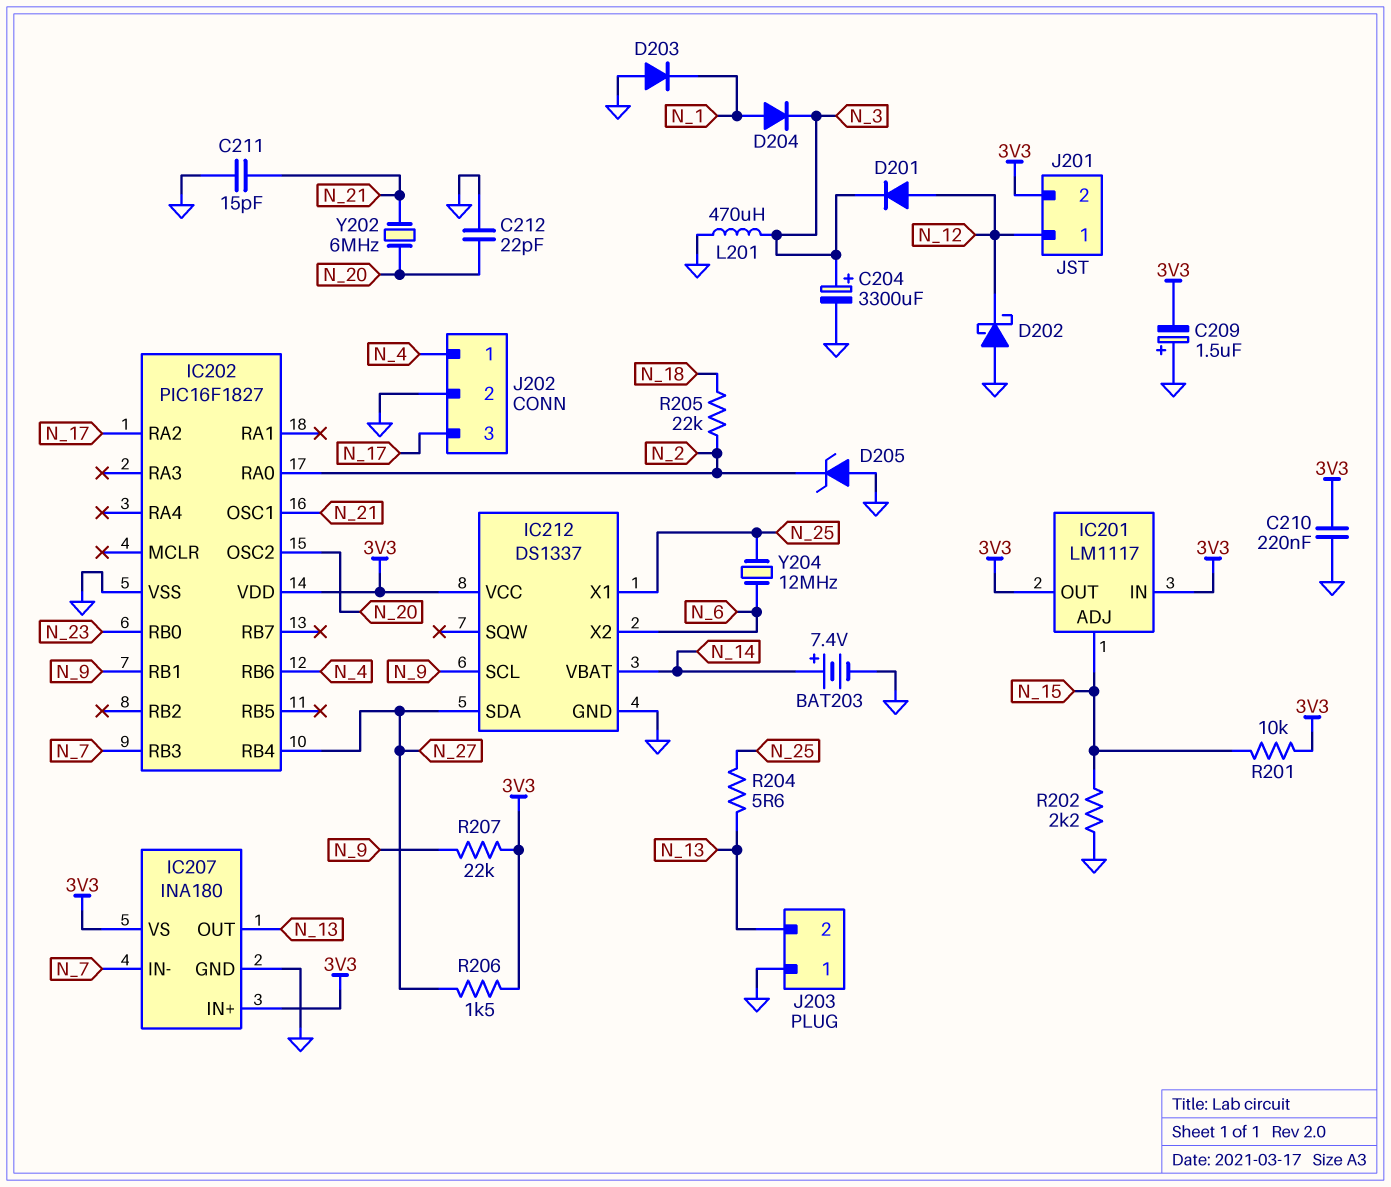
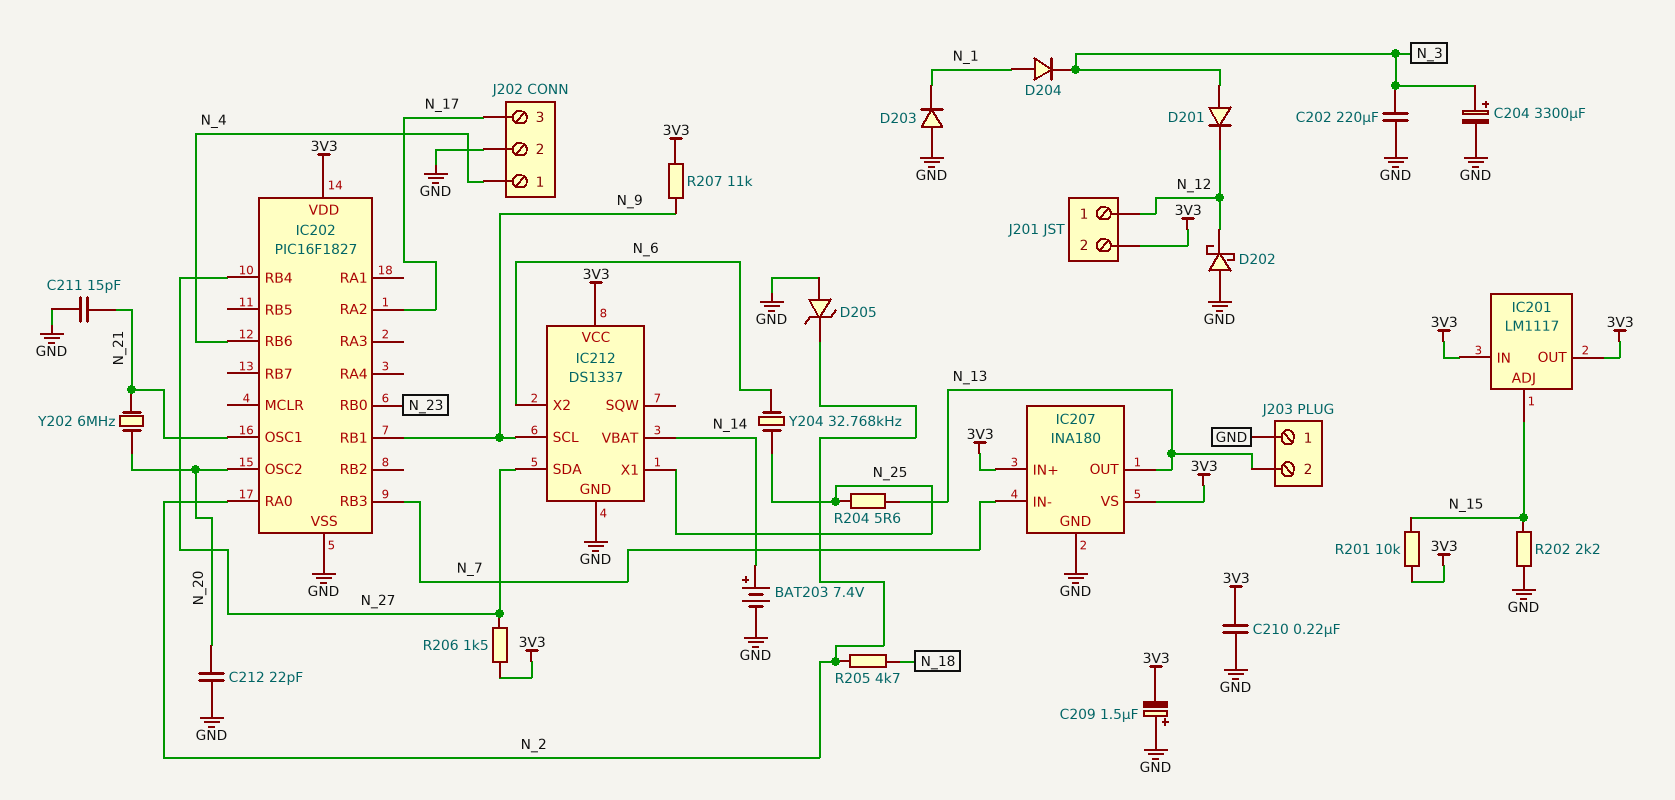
C202: none -> 220uF (GND, N_3)
D201: diode (A N_12, K N_3) -> diode (A N_3, K N_12)
L201: 470uH (GND, N_3) -> none
R205: 22k (N_2, N_18) -> 4.7k (N_2, N_18)
R207: 22k (3V3, N_9) -> 11k (3V3, N_9)
Y204: 12MHz (N_6, N_25) -> 32.768kHz (N_6, N_25)

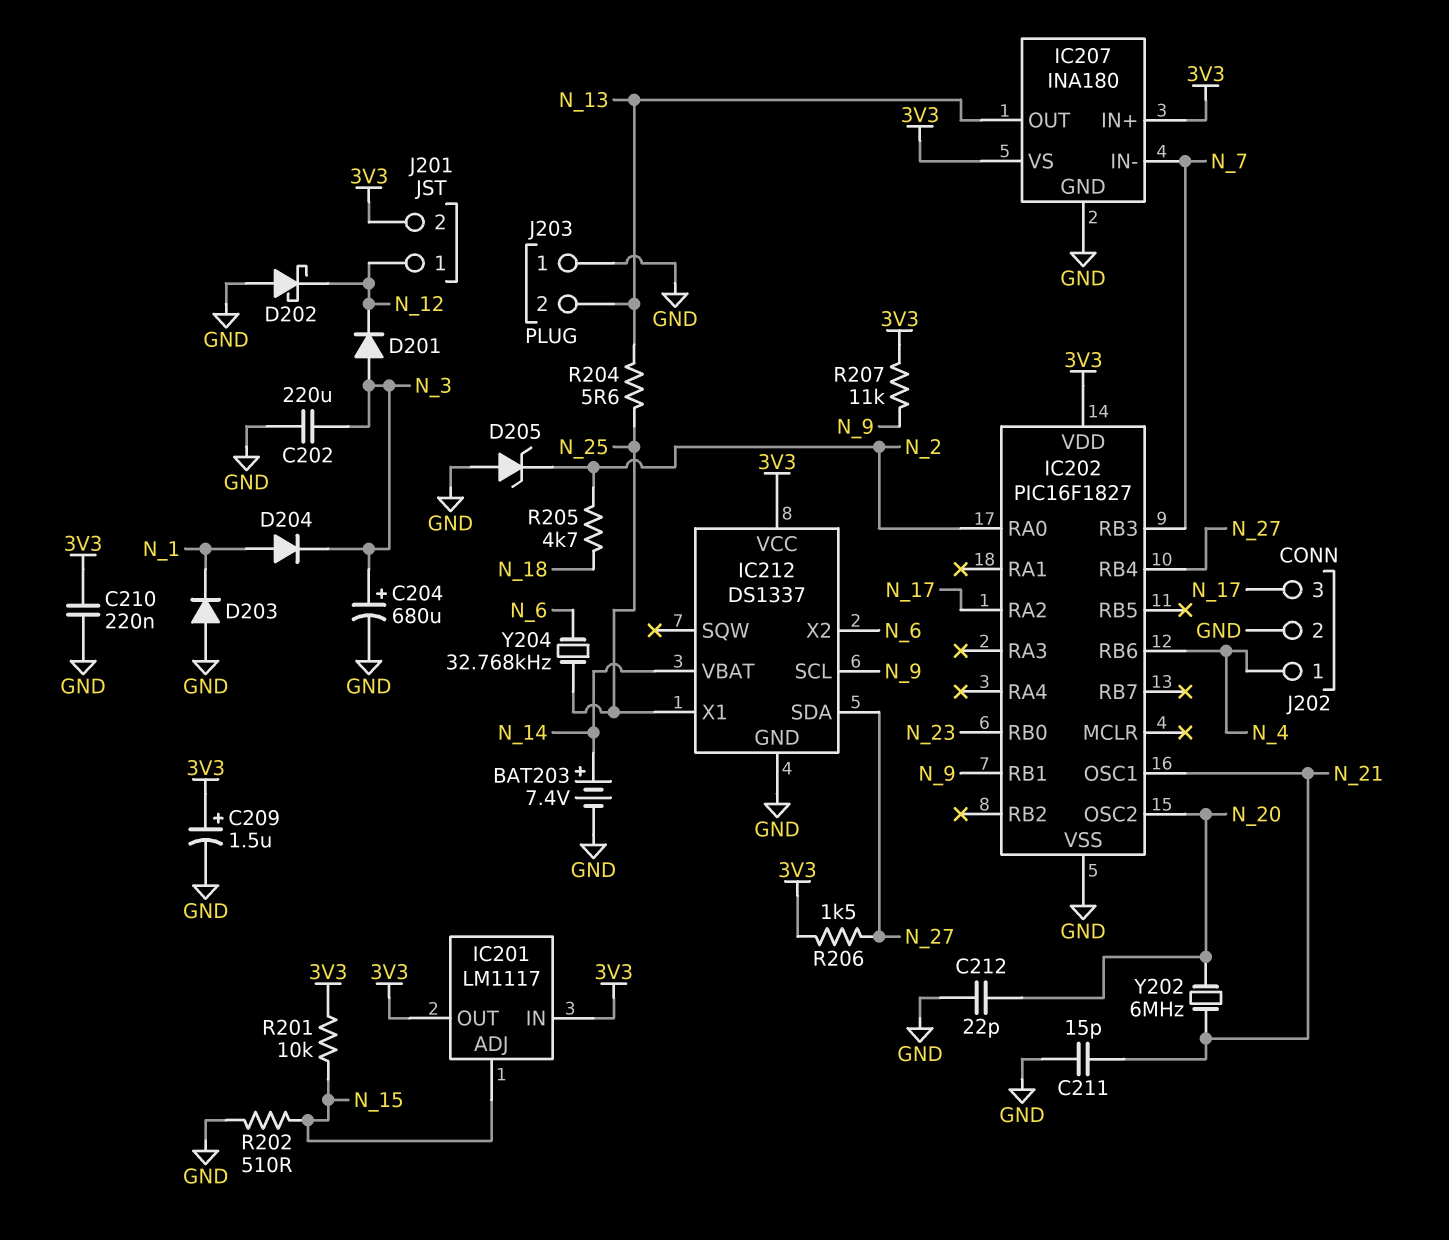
C204: 3300uF (plus N_3, minus GND) -> 680uF (plus N_3, minus GND)
C209: 1.5uF (plus GND, minus 3V3) -> 1.5uF (plus 3V3, minus GND)
R202: 2.2k (GND, N_15) -> 510 (GND, N_15)

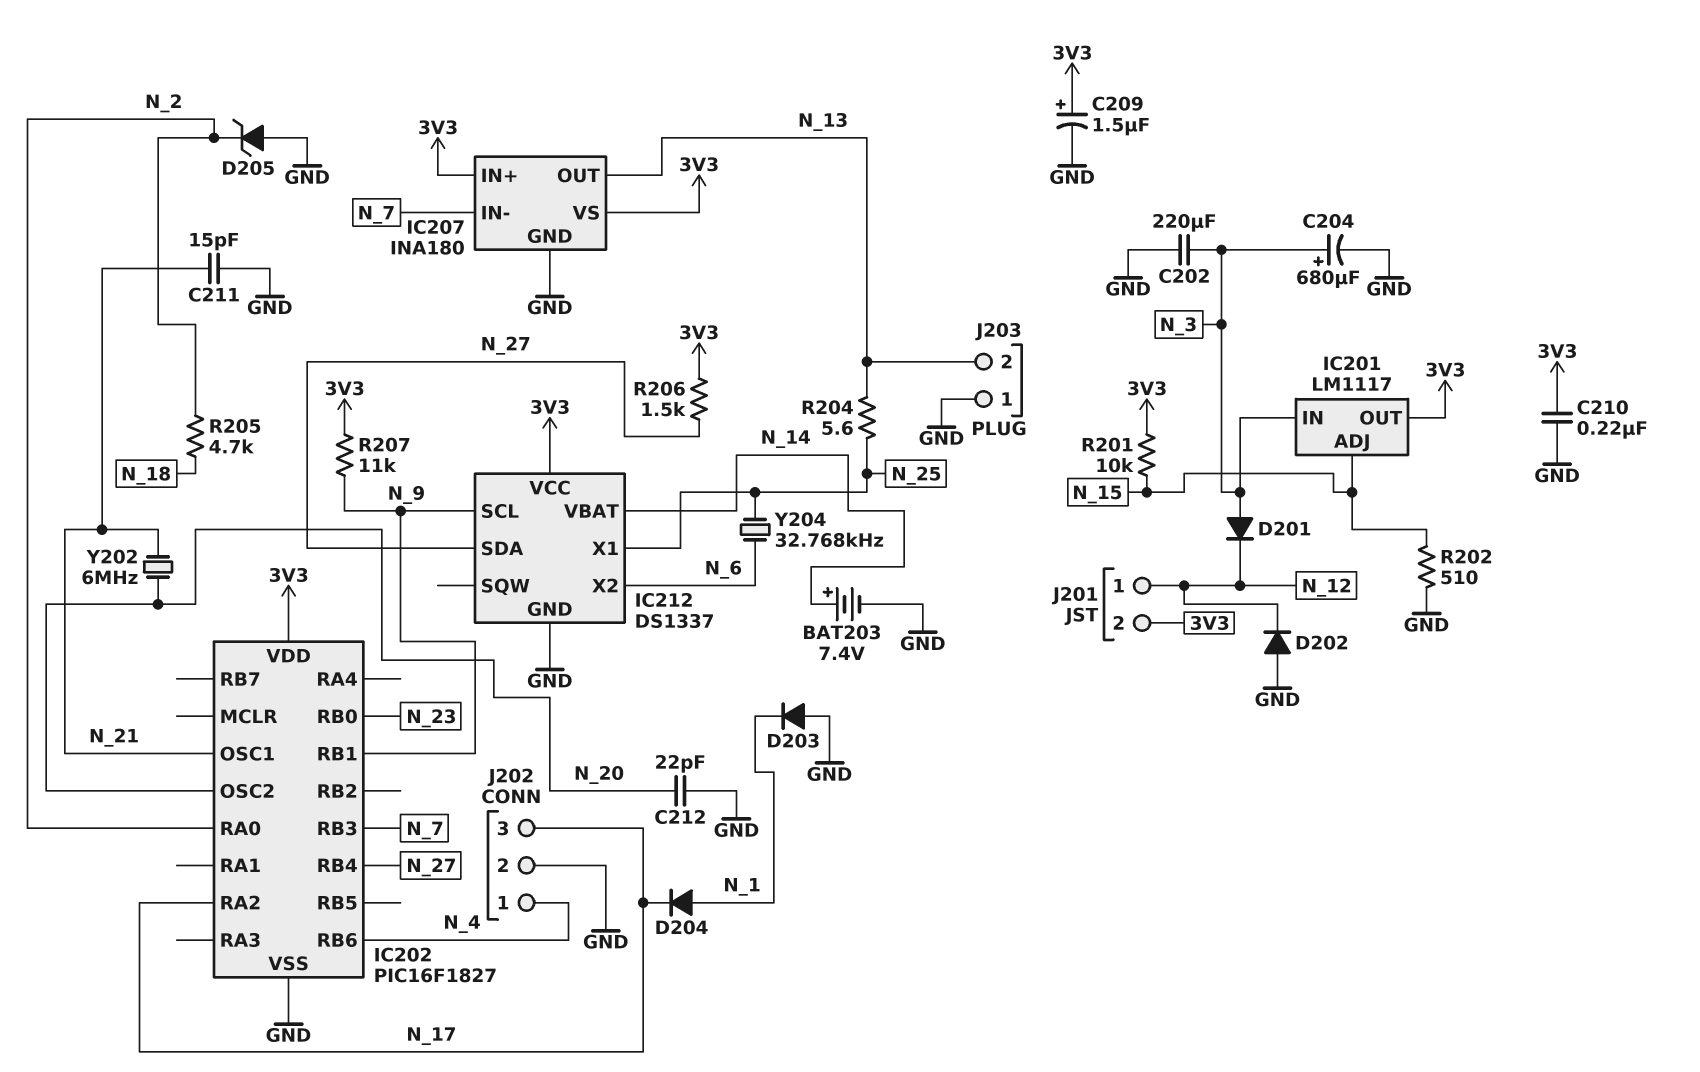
D202: schottky (A GND, K N_12) -> diode (A GND, K N_12)
D204: diode (A N_1, K N_3) -> diode (A N_1, K N_17)
IC201 pin IN: 3V3 -> N_3

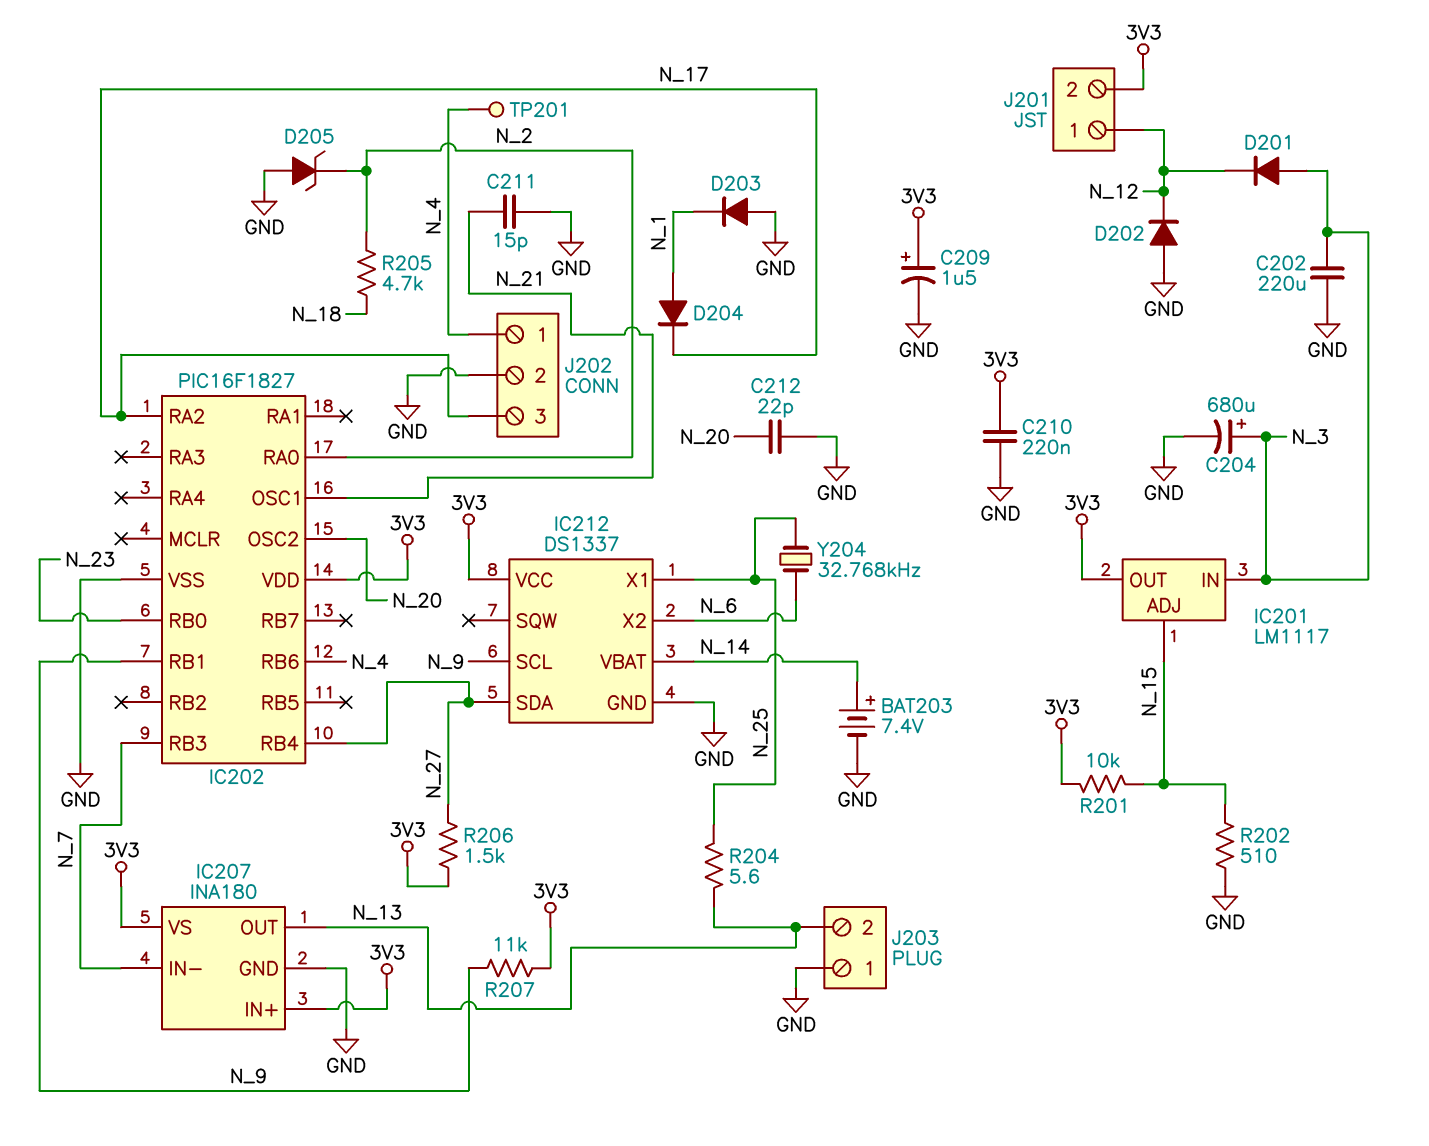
TP201: none -> test point (N_4)
Y202: 6MHz (N_20, N_21) -> none

